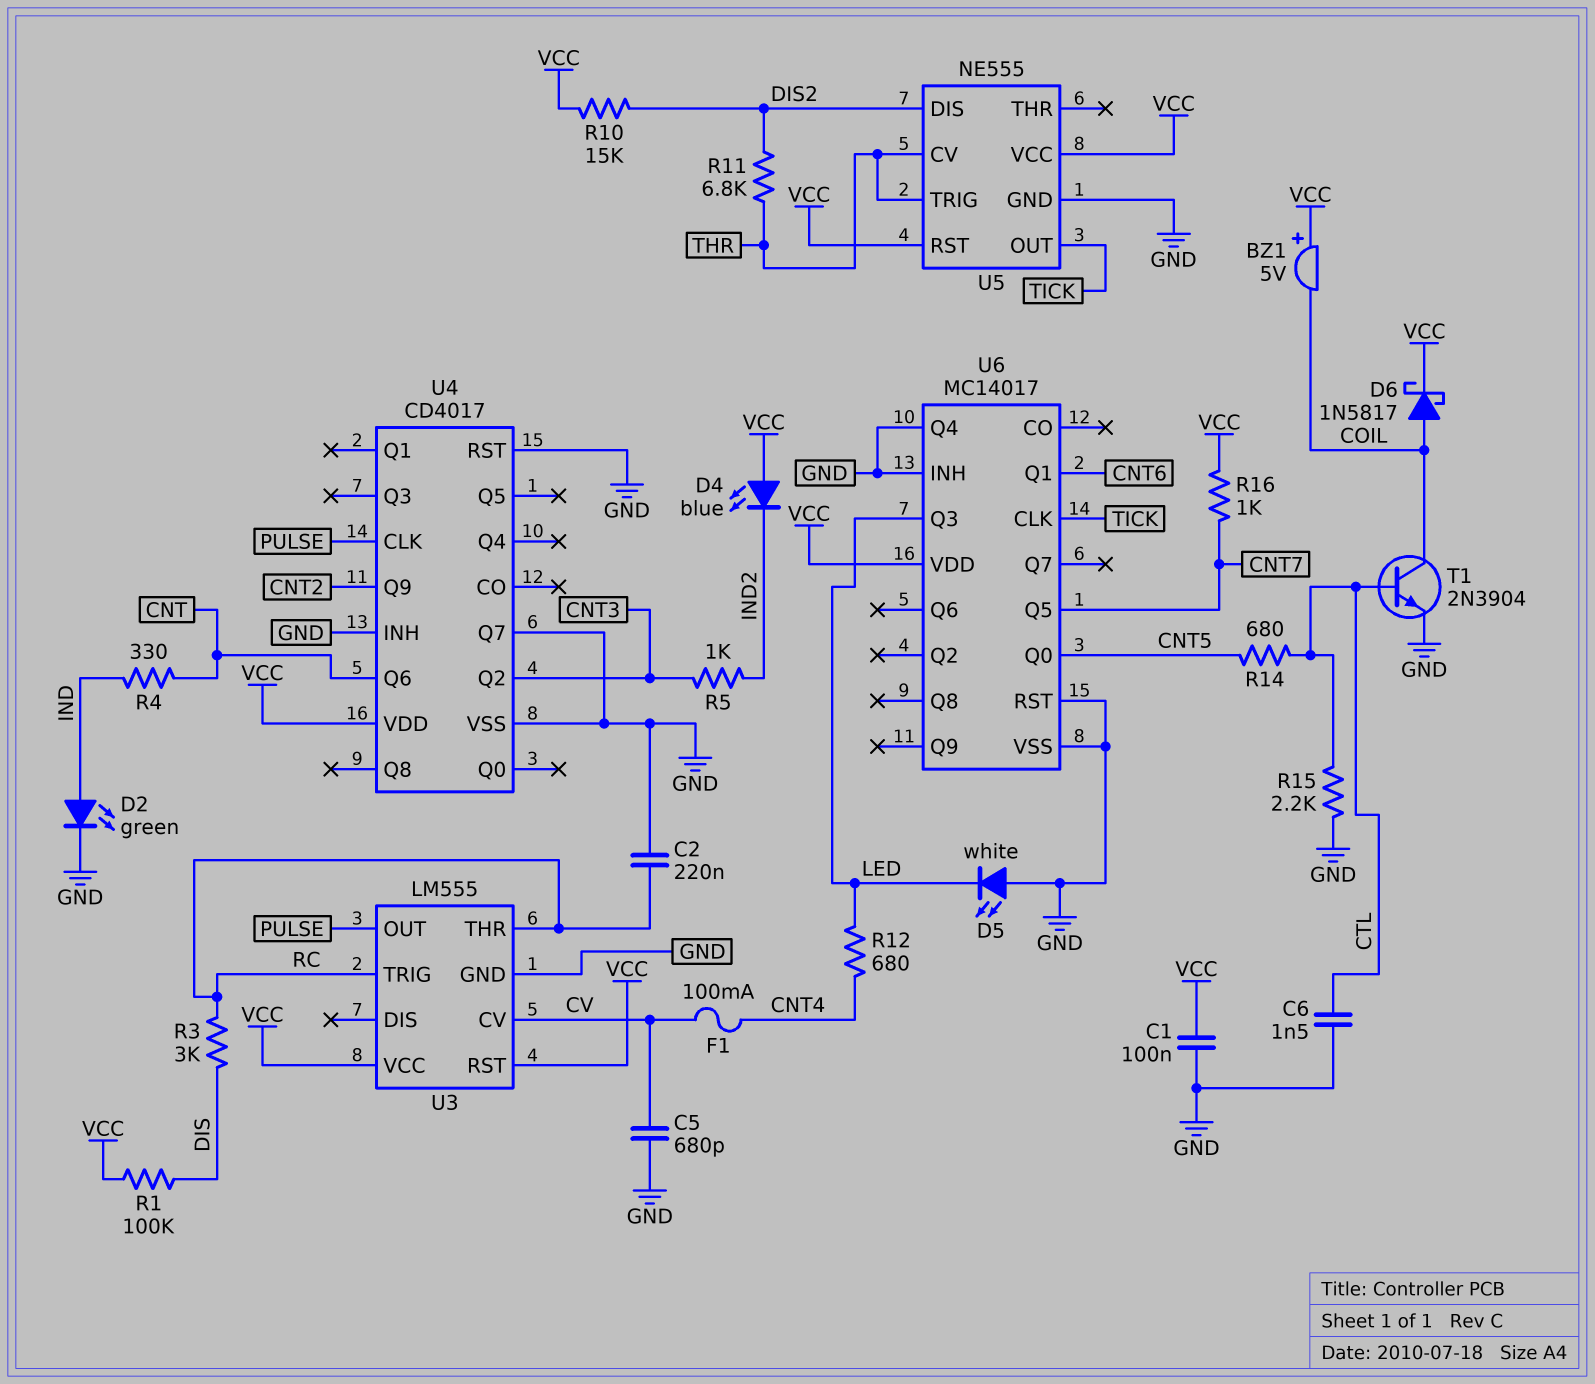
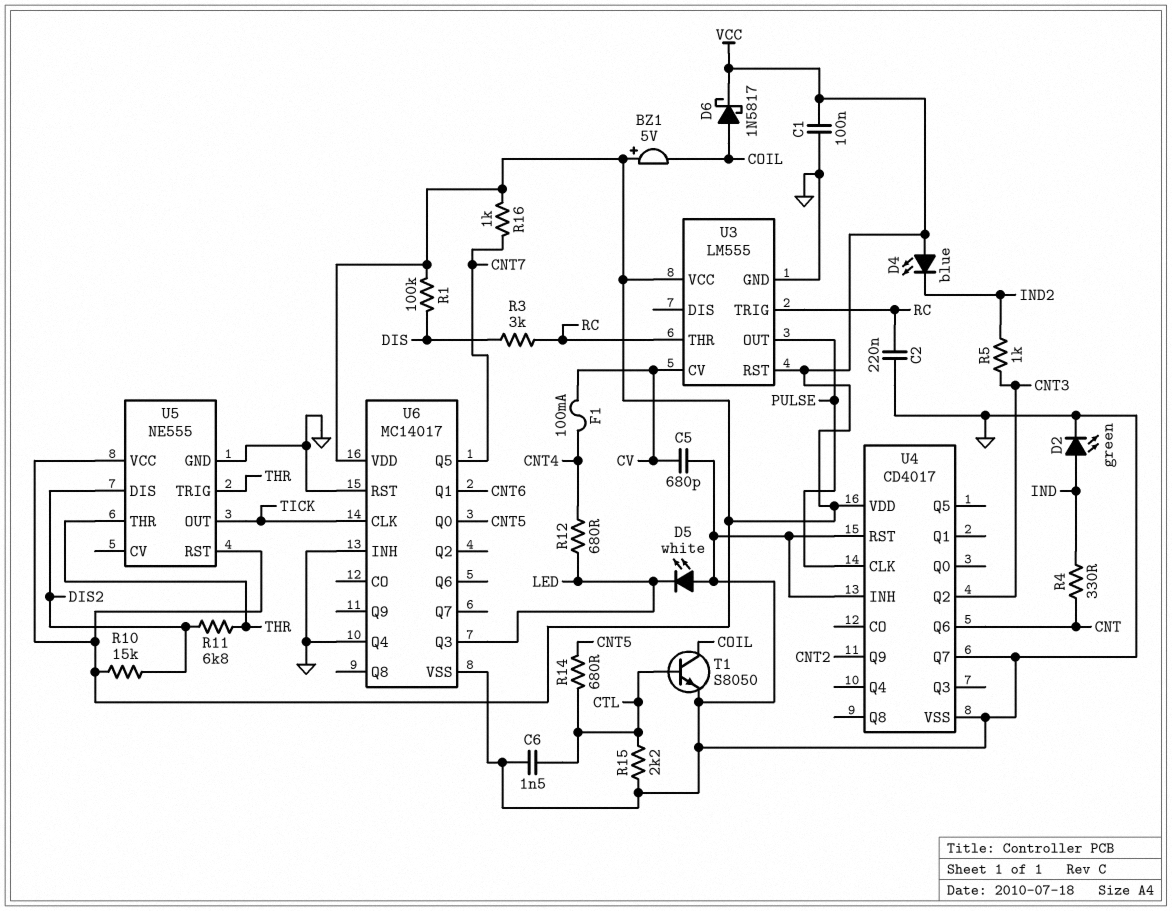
T1: NPN 2N3904 (B CTL, C COIL, E GND) -> NPN S8050 (B CTL, C COIL, E GND)
U5 pin CV: THR -> none
U5 pin THR: none -> THR

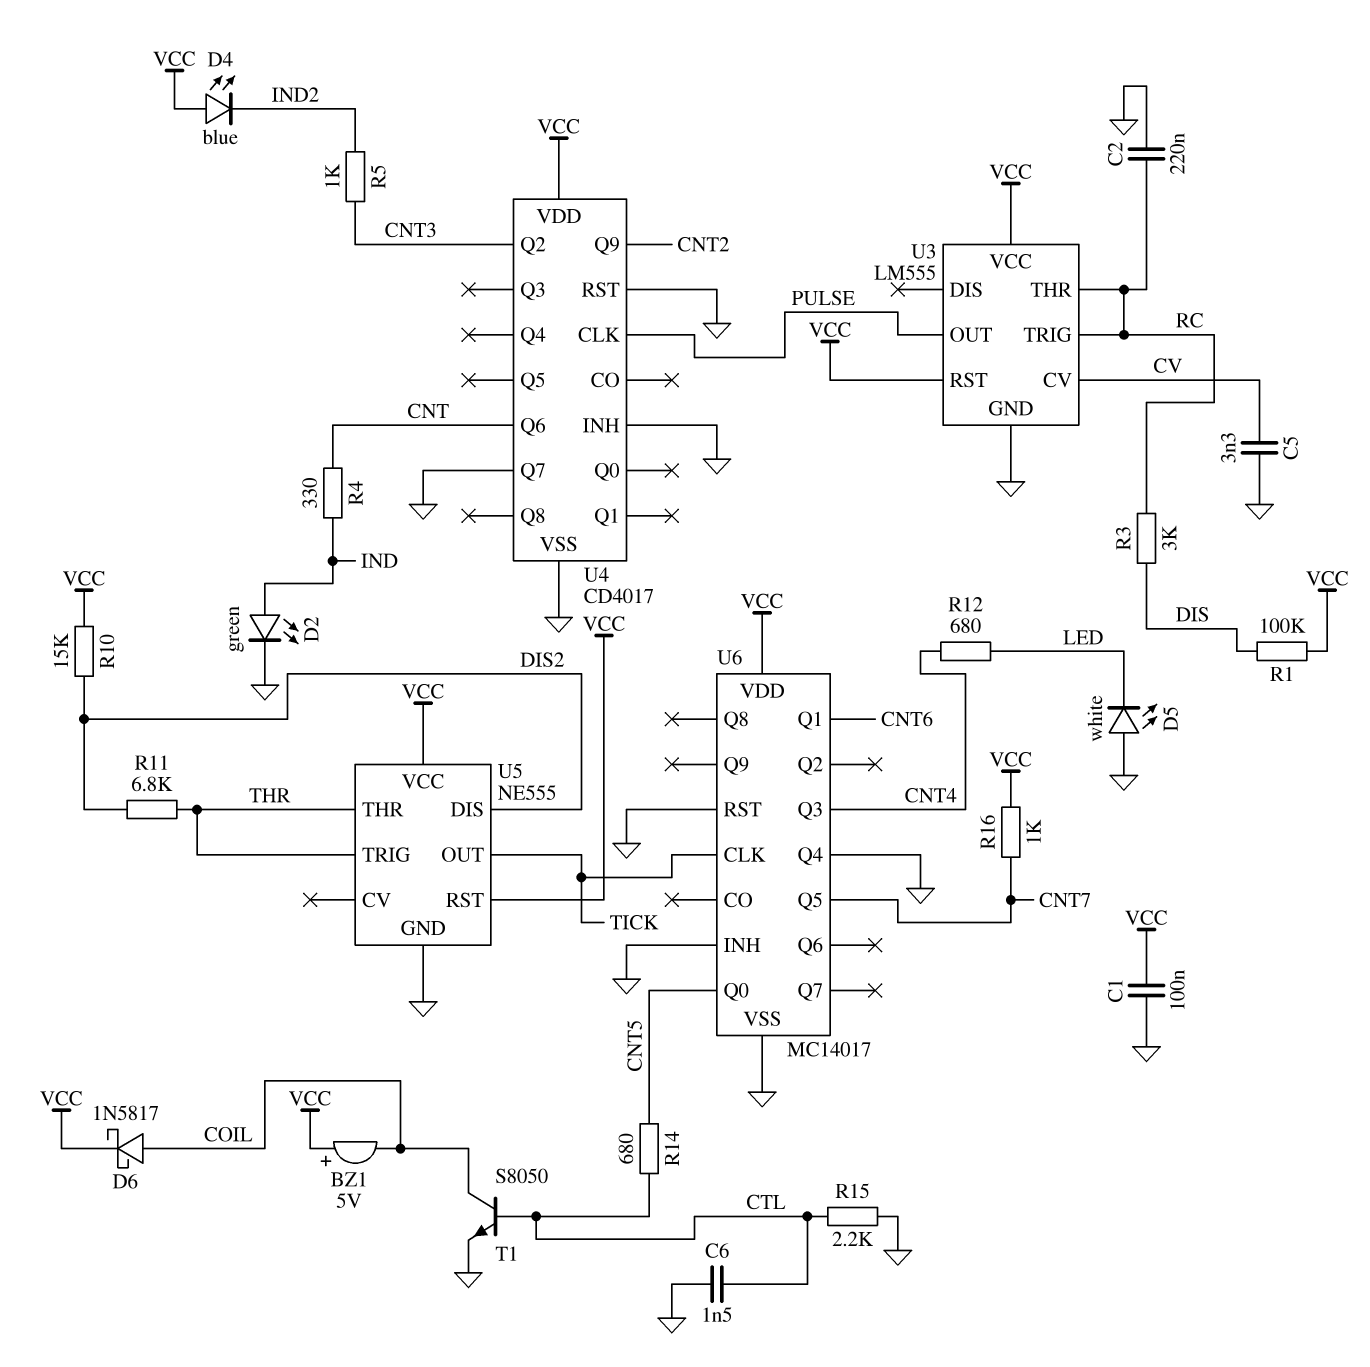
C5: 680pF (CV, GND) -> 3.3nF (CV, GND)
F1: 100mA (CNT4, CV) -> none
U6 pin Q3: LED -> CNT4

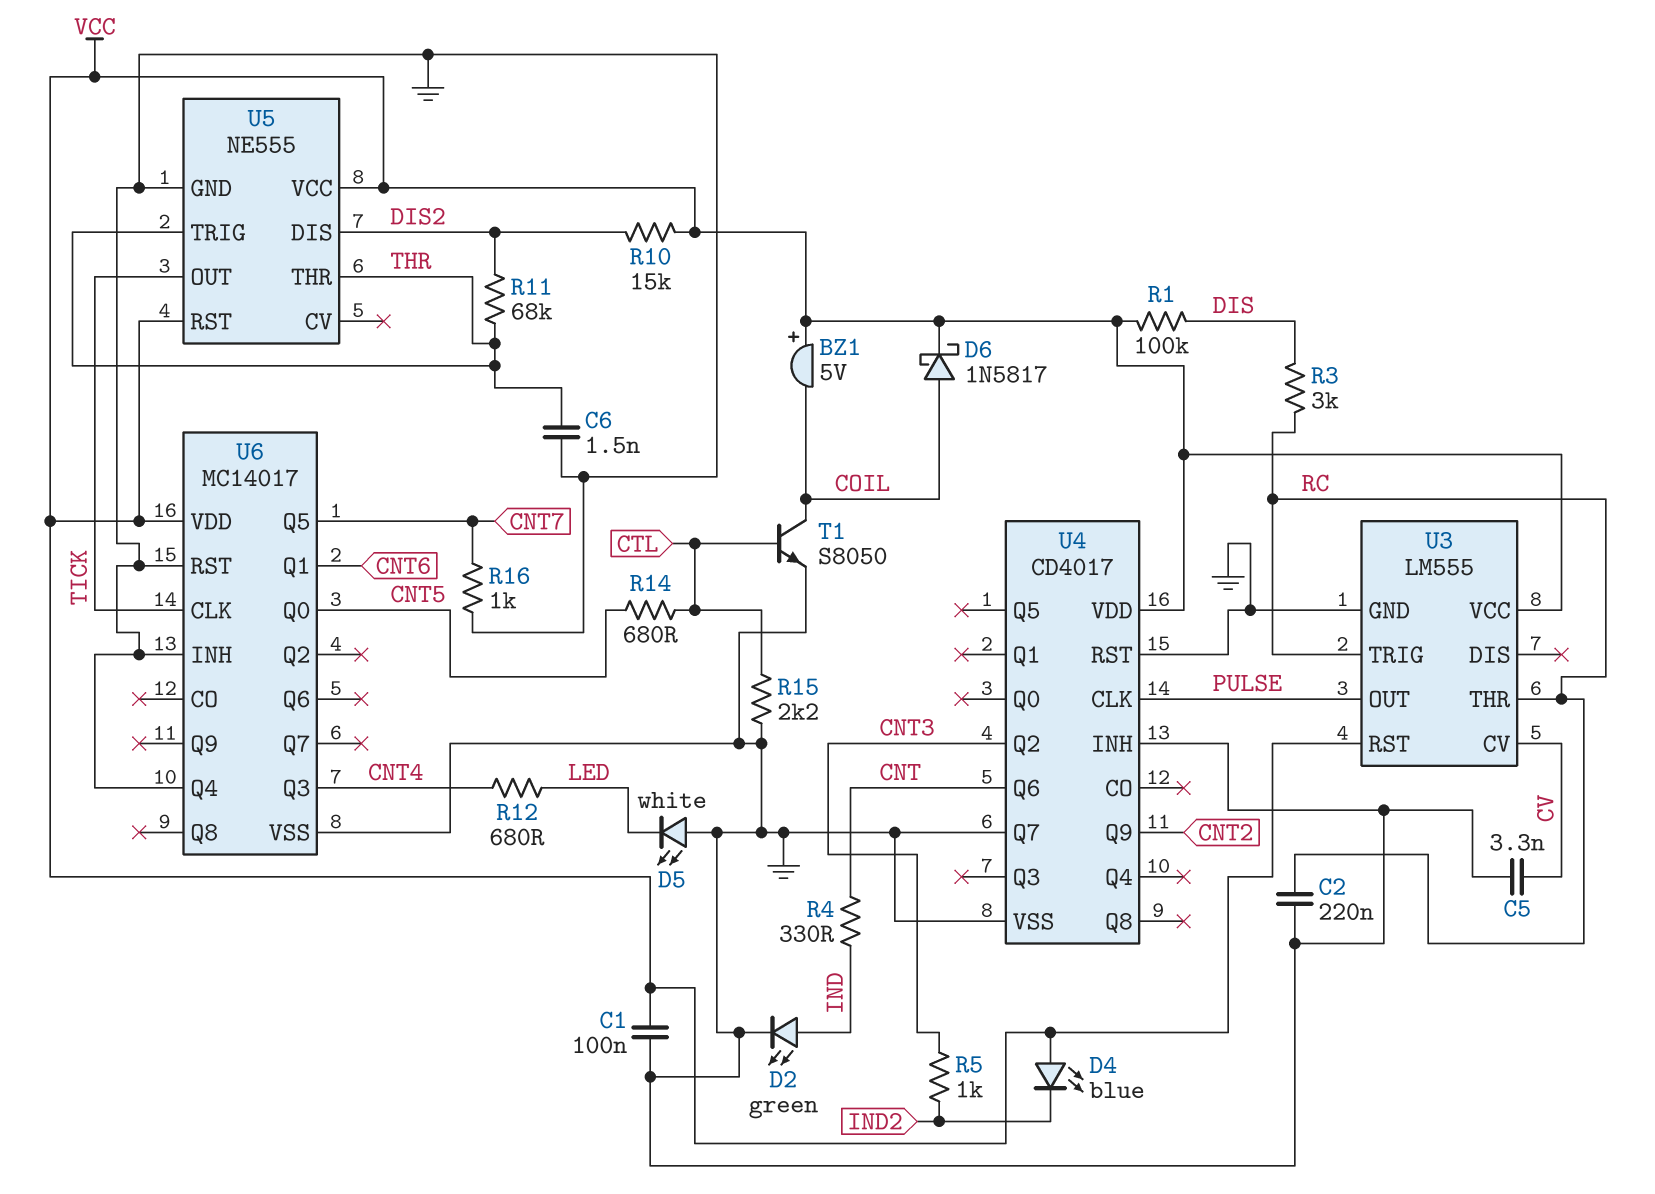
C6: 1.5nF (CTL, GND) -> 1.5nF (GND, THR)
R11: 6.8k (DIS2, THR) -> 68k (DIS2, THR)
R16: 1k (CNT7, VCC) -> 1k (CNT7, GND)

